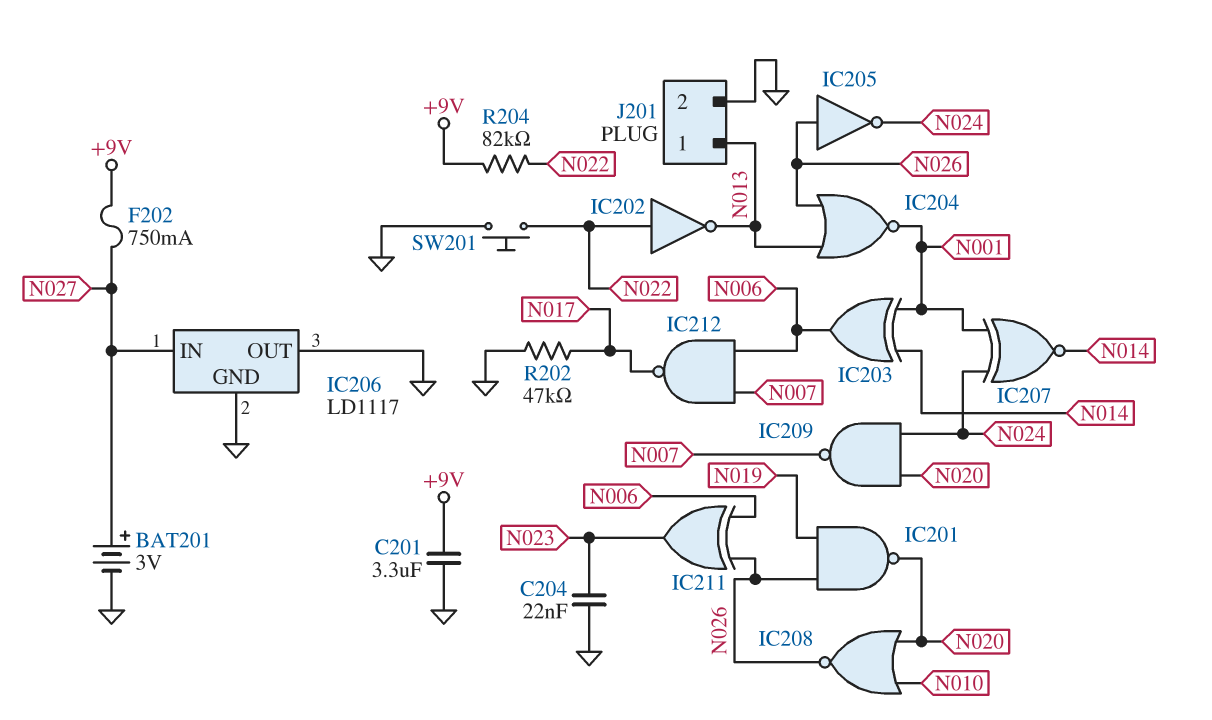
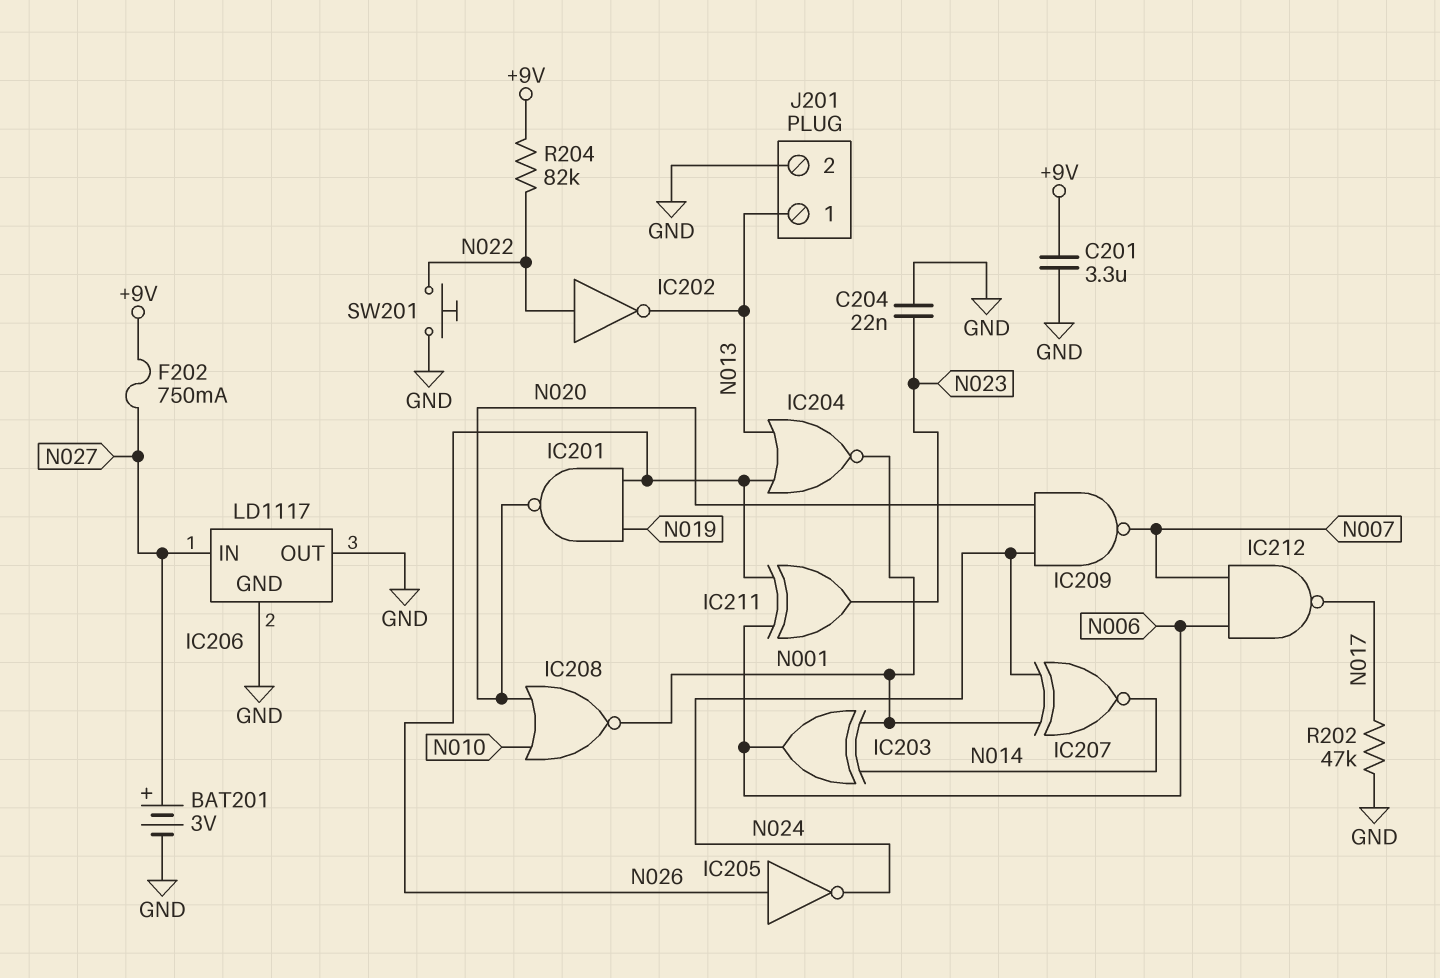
IC208: NOR (in N010, in N020, out N026) -> NOR (in N010, in N020, out N001)

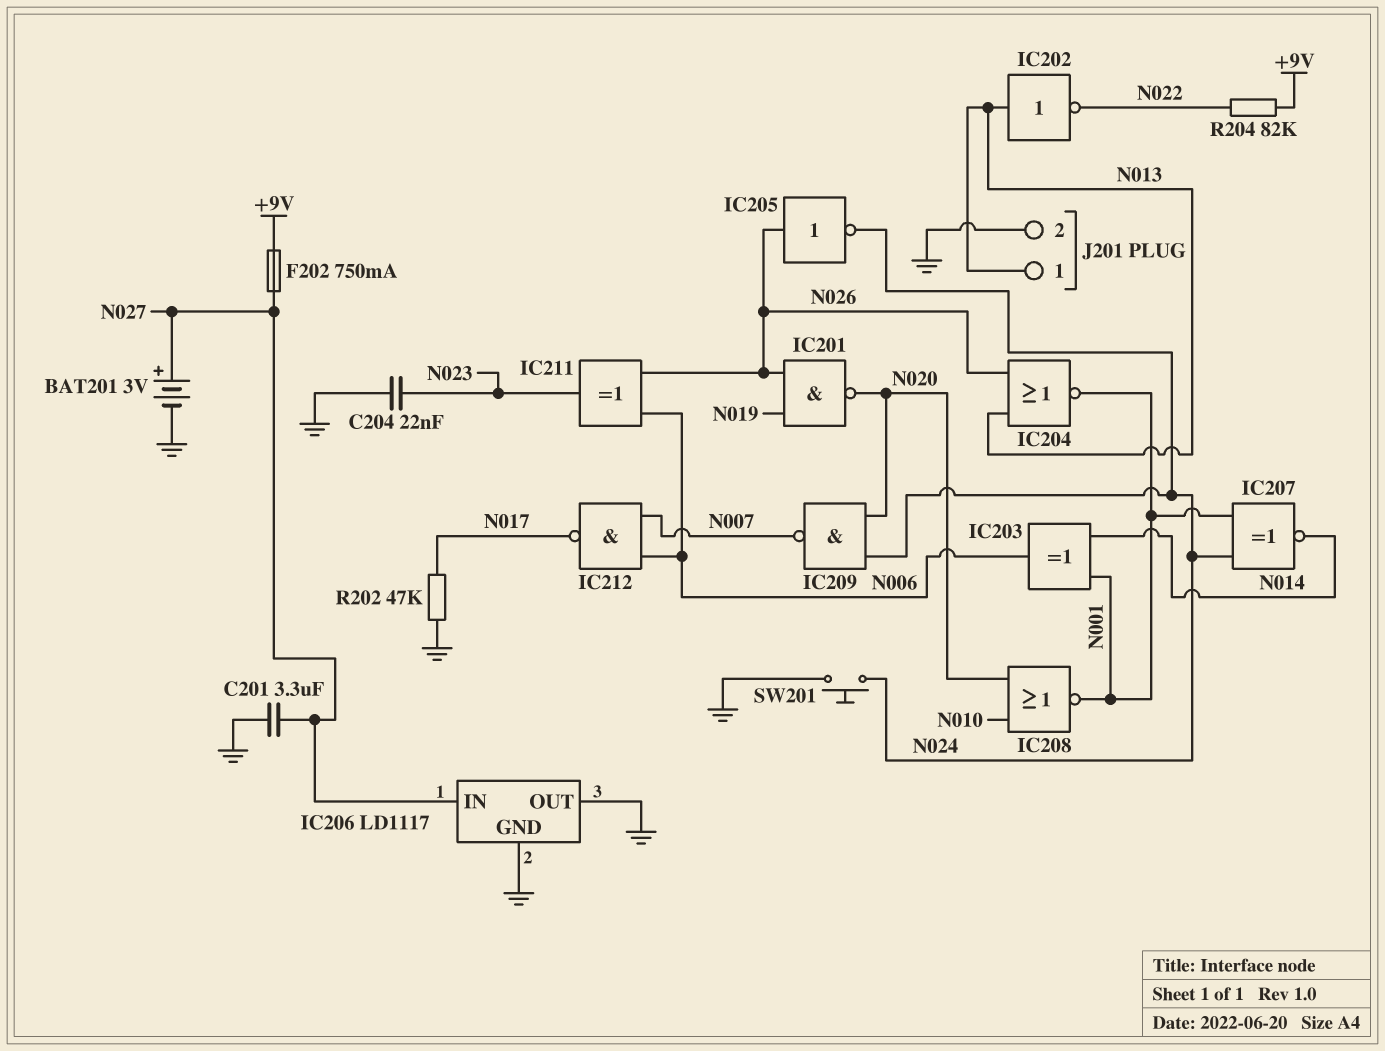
C201: 3.3uF (+9V, GND) -> 3.3uF (GND, N027)
IC202: NOT (in N022, out N013) -> NOT (in N013, out N022)
SW201: button (GND, N022) -> button (GND, N024)

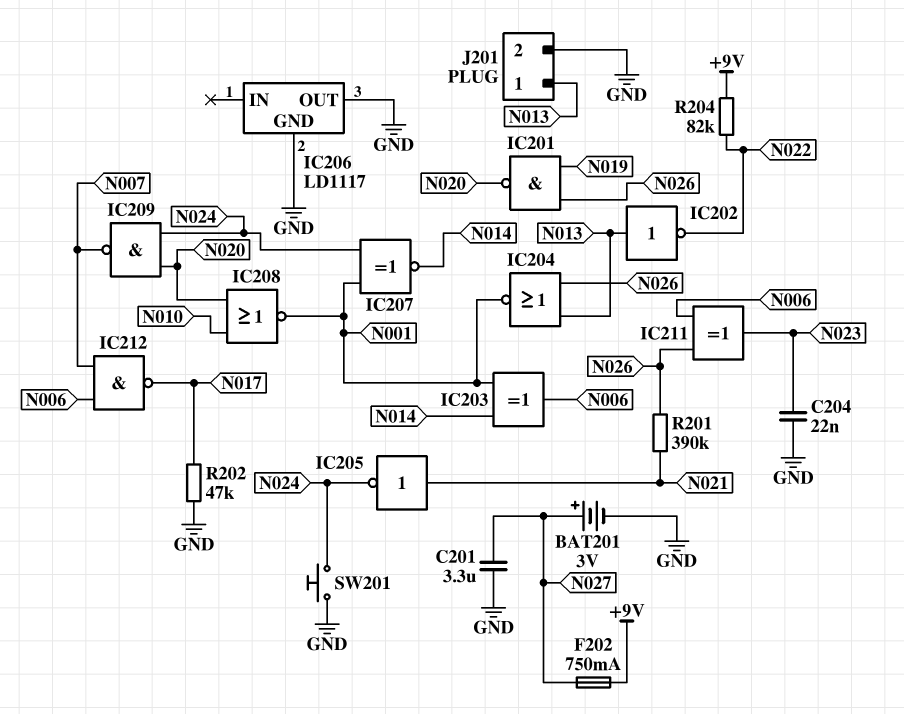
IC205: NOT (in N026, out N024) -> NOT (in N021, out N024)
IC206 pin IN: N027 -> none
R201: none -> 390k (N021, N026)

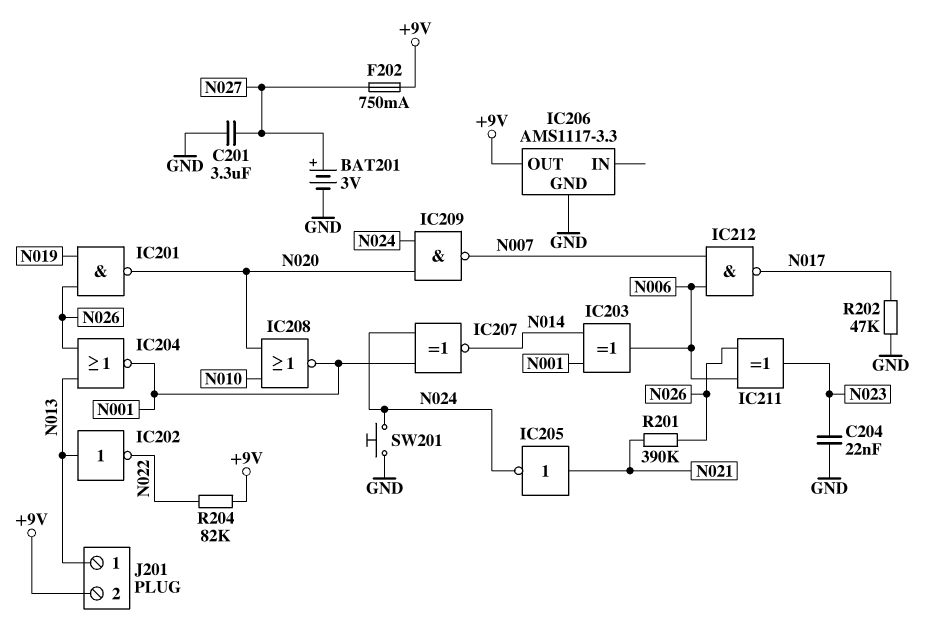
IC206: LD1117 -> AMS1117-3.3
IC206 pin OUT: GND -> +9V
J201 pin 2: GND -> +9V

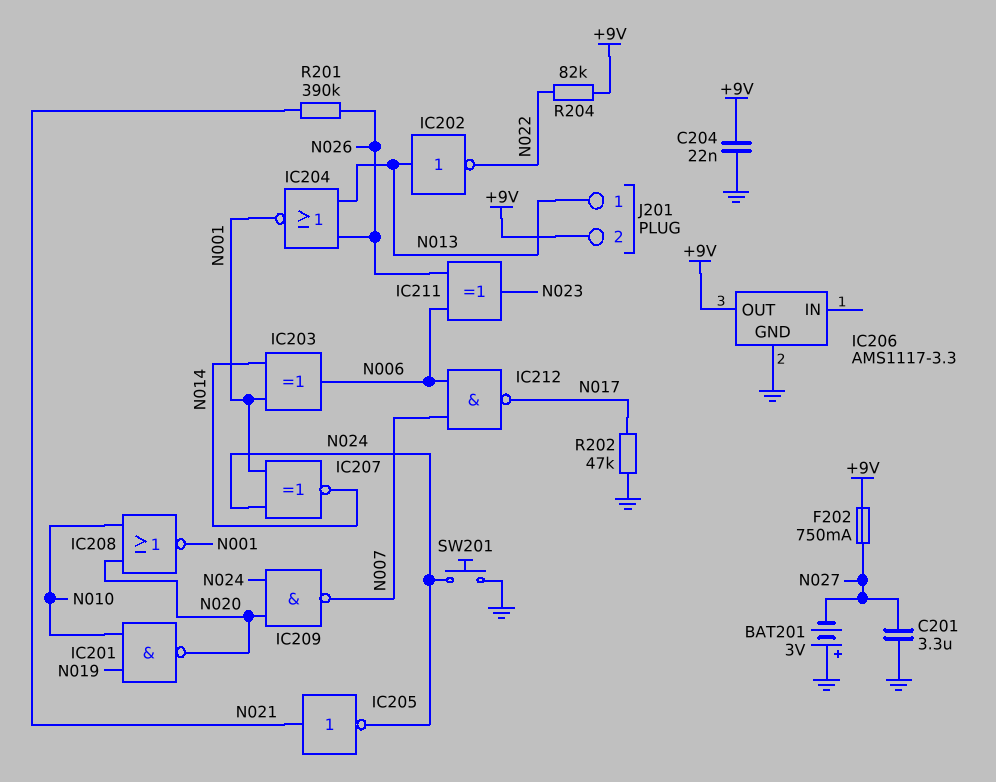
BAT201: 3V (plus N027, minus GND) -> 3V (plus GND, minus N027)
C204: 22nF (GND, N023) -> 22nF (+9V, GND)
IC201: NAND (in N019, in N026, out N020) -> NAND (in N010, in N019, out N020)

